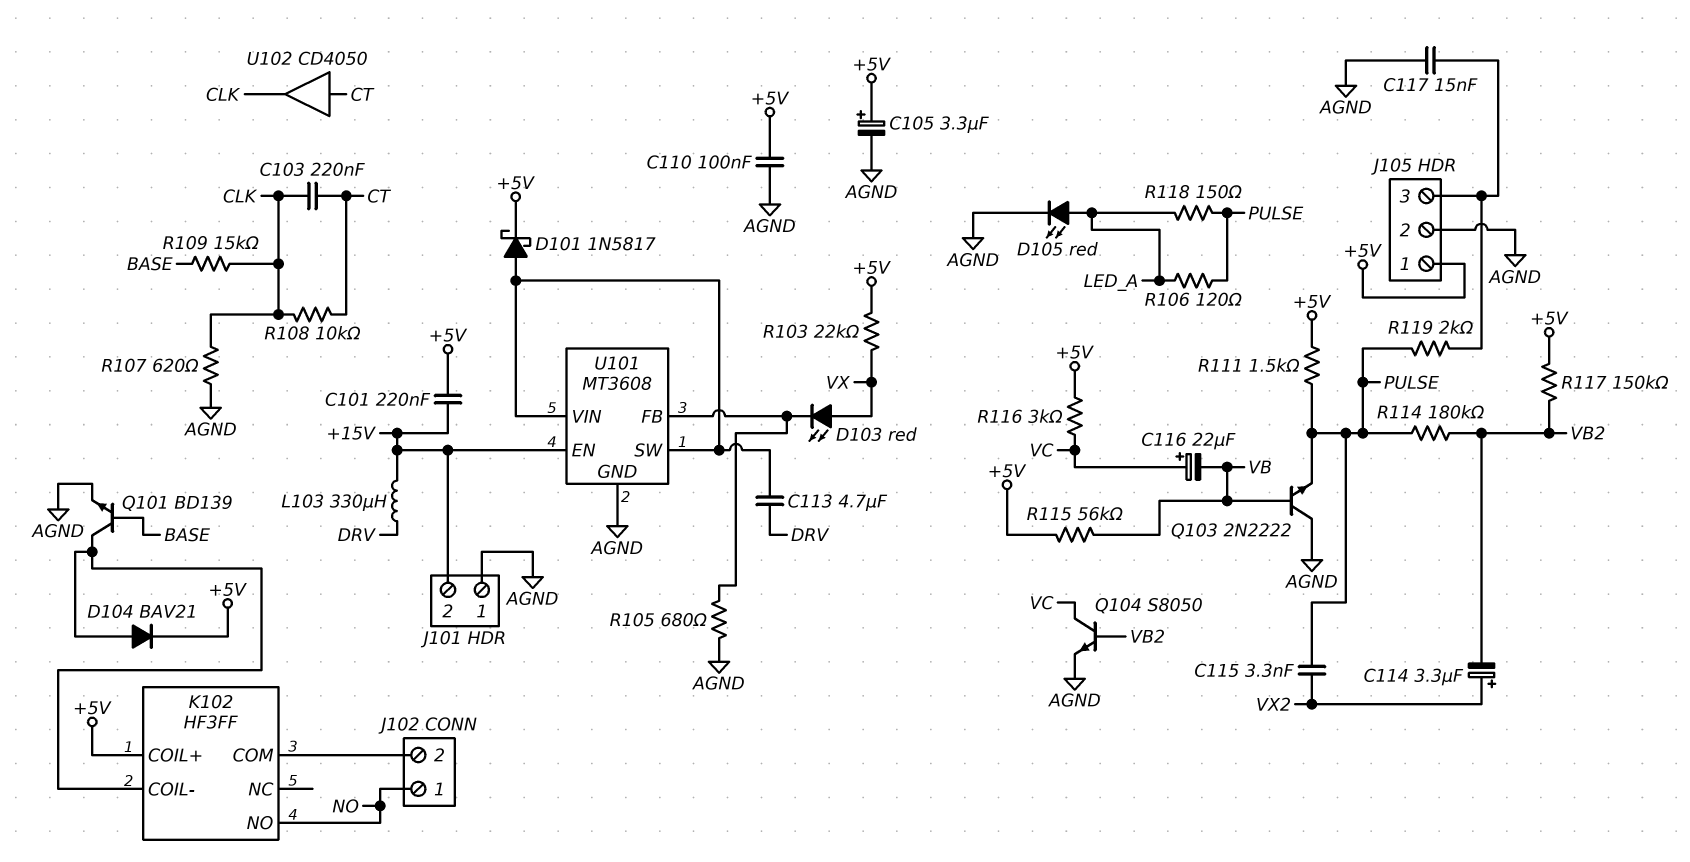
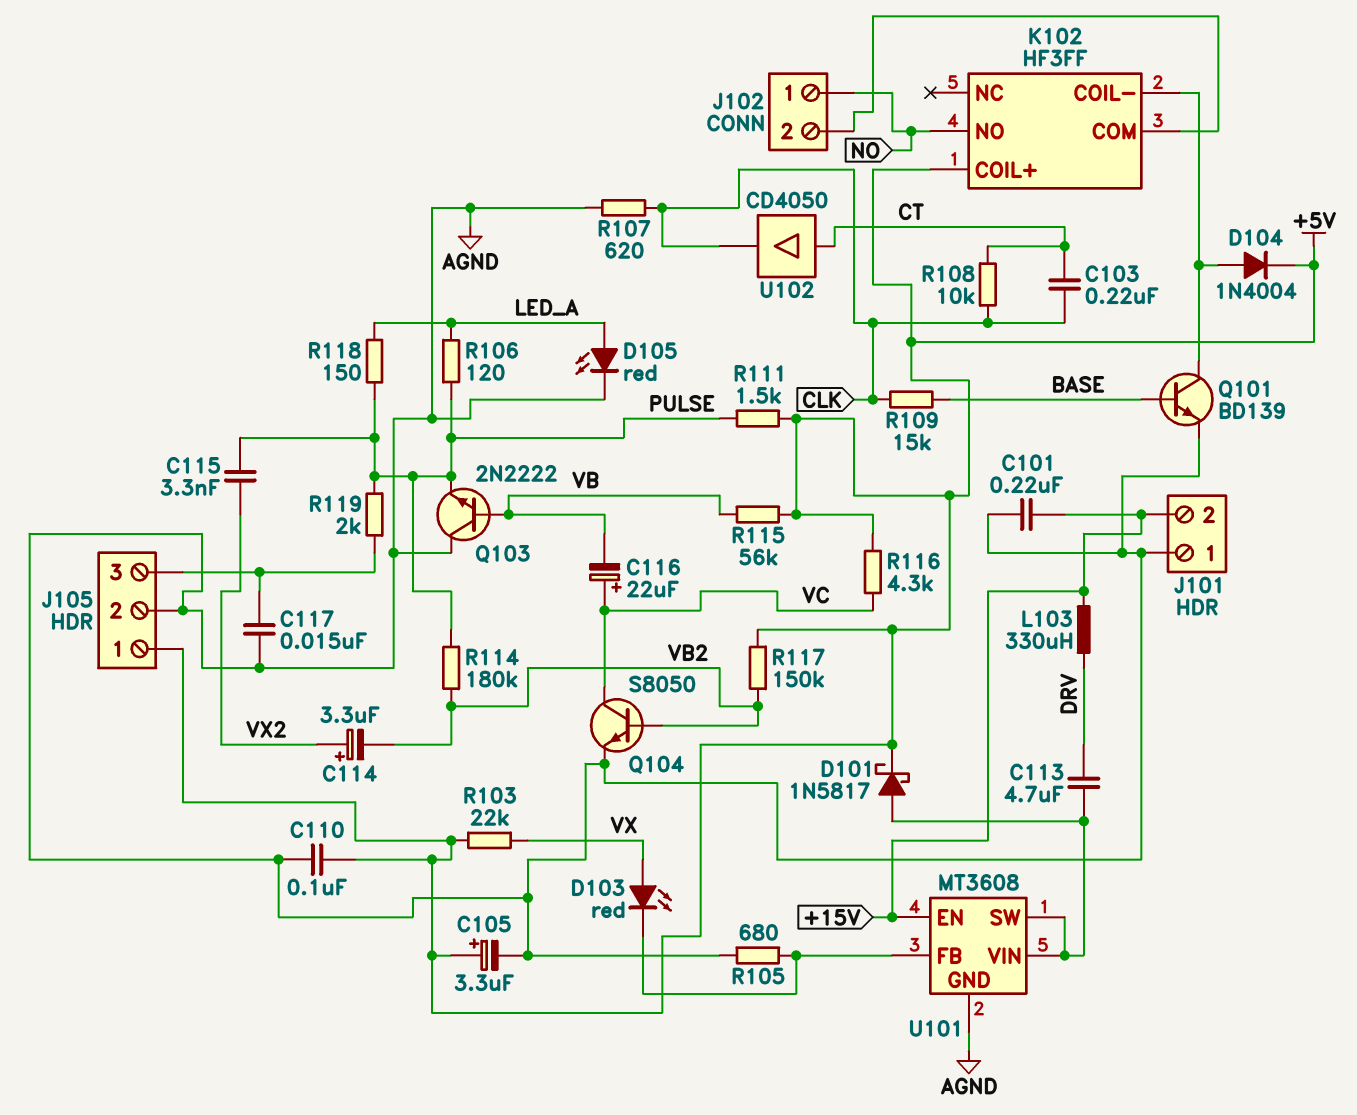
C101: 220nF (+5V, +15V) -> 220nF (+15V, AGND)
D104: diode BAV21 (A K102/COIL-, K +5V) -> diode 1N4004 (A K102/COIL-, K +5V)
R116: 3k (+5V, VC) -> 4.3k (+5V, VC)

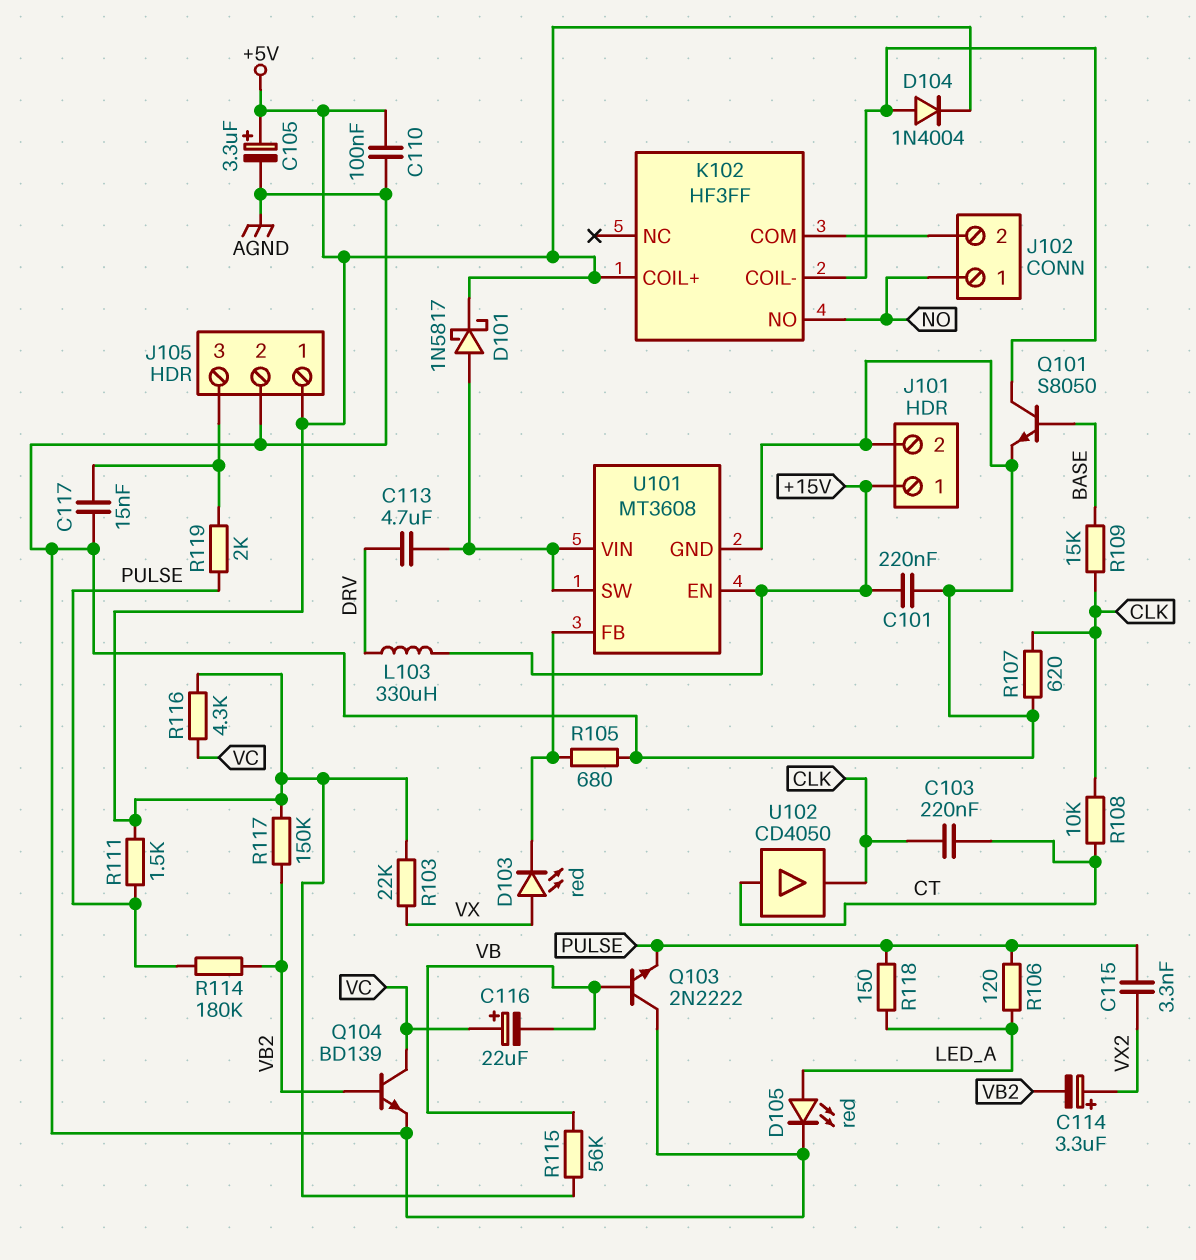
J101 pin 1: AGND -> +15V
J101 pin 2: +15V -> AGND
Q101: NPN BD139 (B BASE, C K102/COIL-, E AGND) -> NPN S8050 (B BASE, C K102/COIL-, E AGND)
Q104: NPN S8050 (B VB2, C VC, E AGND) -> NPN BD139 (B VB2, C VC, E AGND)

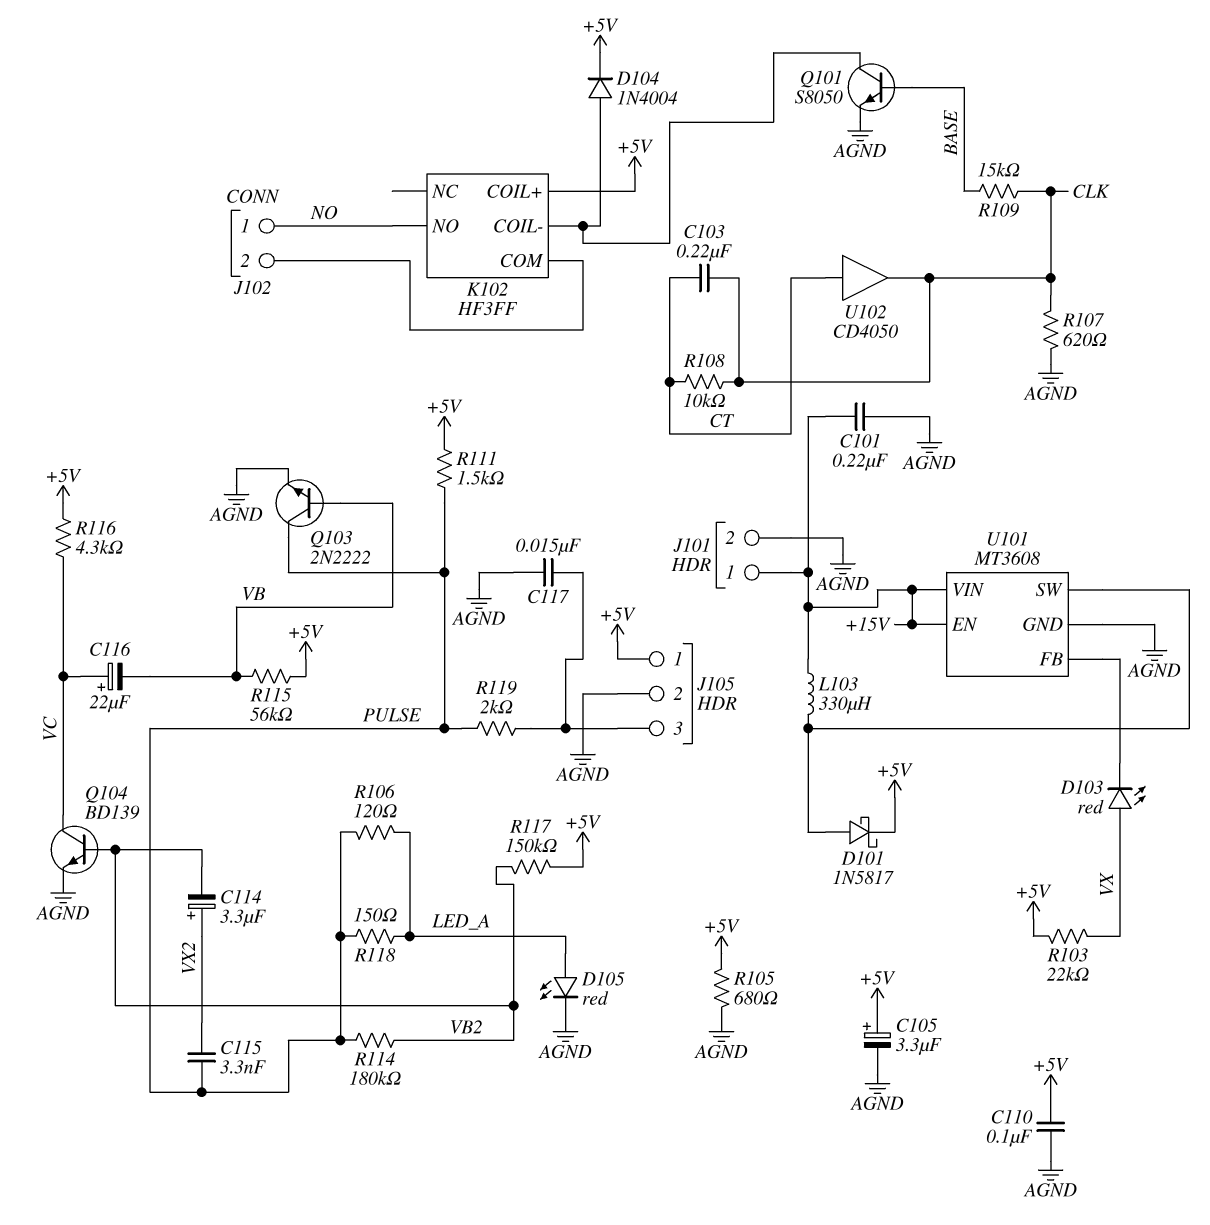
C113: 4.7uF (DRV, U101/SW) -> none
L103: 330uH (+15V, DRV) -> 330uH (+15V, U101/SW)
Q103: NPN 2N2222 (B VB, C AGND, E PULSE) -> NPN 2N2222 (B VB, C PULSE, E AGND)
R105: 680 (AGND, U101/FB) -> 680 (+5V, AGND)
U101 pin VIN: U101/SW -> +15V

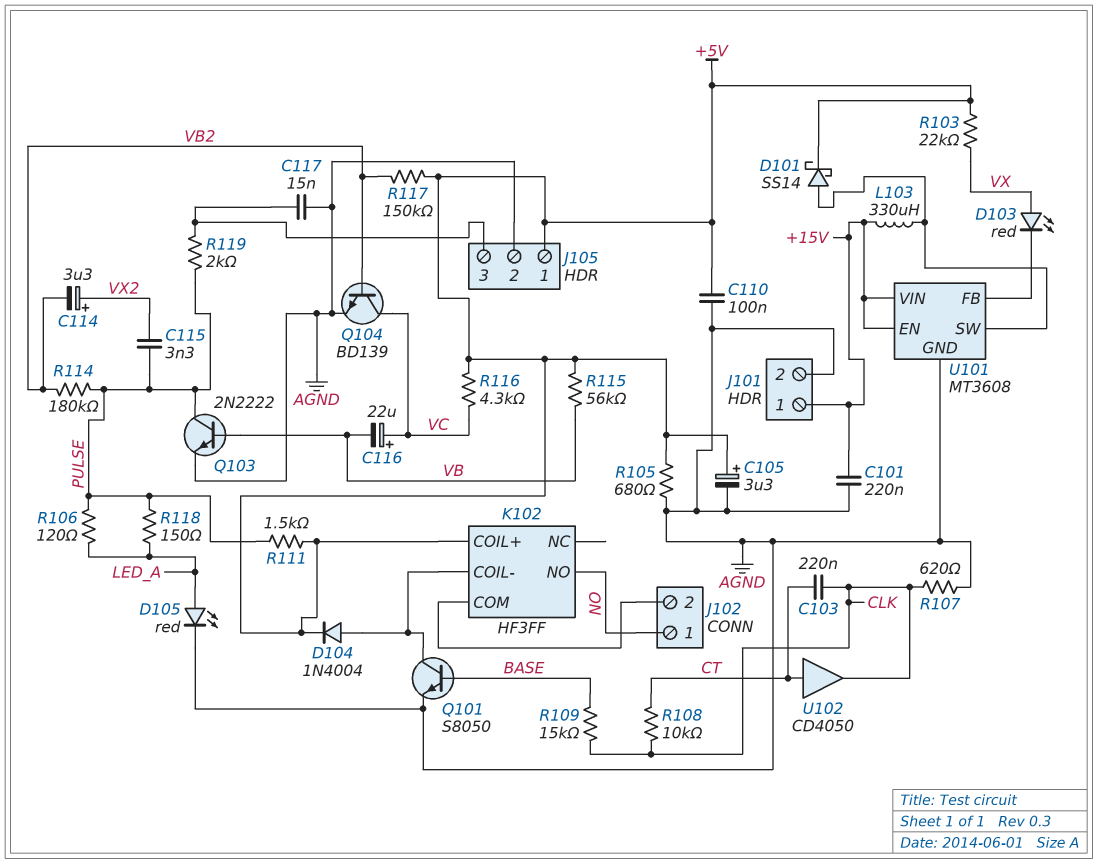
D101: schottky 1N5817 (A U101/SW, K +5V) -> schottky SS14 (A U101/SW, K +5V)

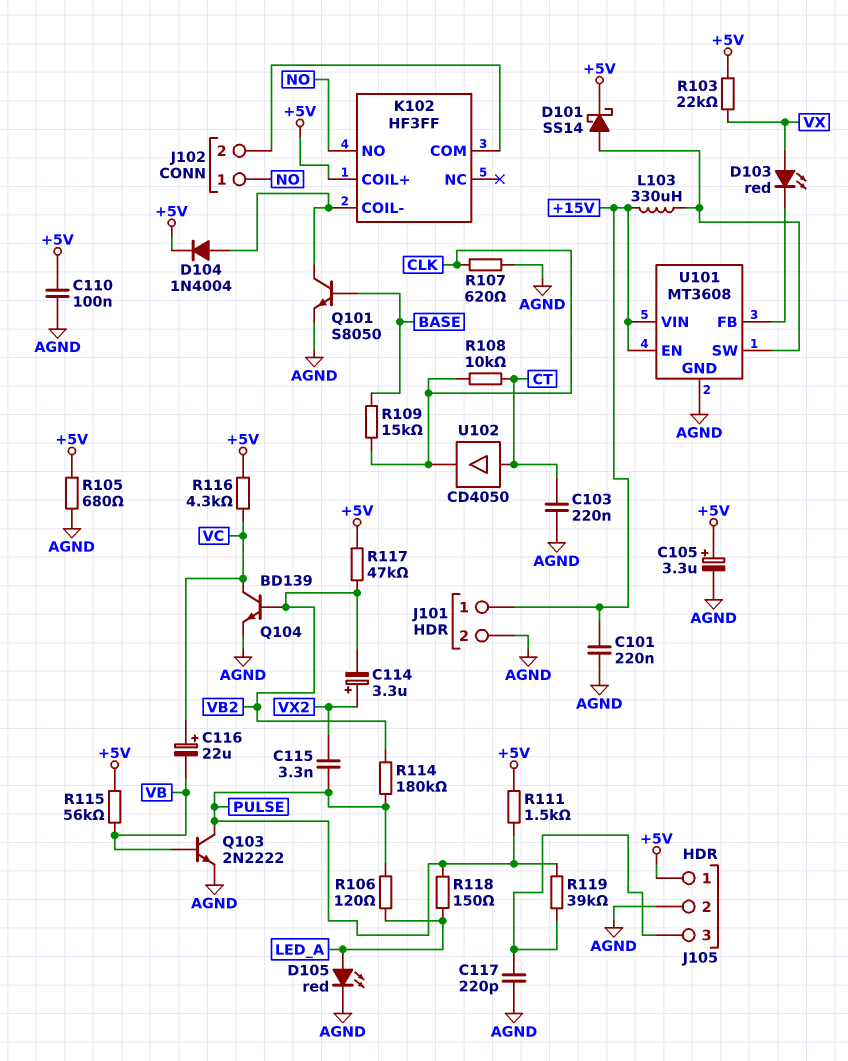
C103: 220nF (CLK, CT) -> 220nF (AGND, CT)
C117: 15nF (AGND, J105/3) -> 220pF (AGND, J105/3)
R117: 150k (+5V, VB2) -> 47k (+5V, VB2)
R119: 2k (J105/3, PULSE) -> 39k (J105/3, PULSE)

